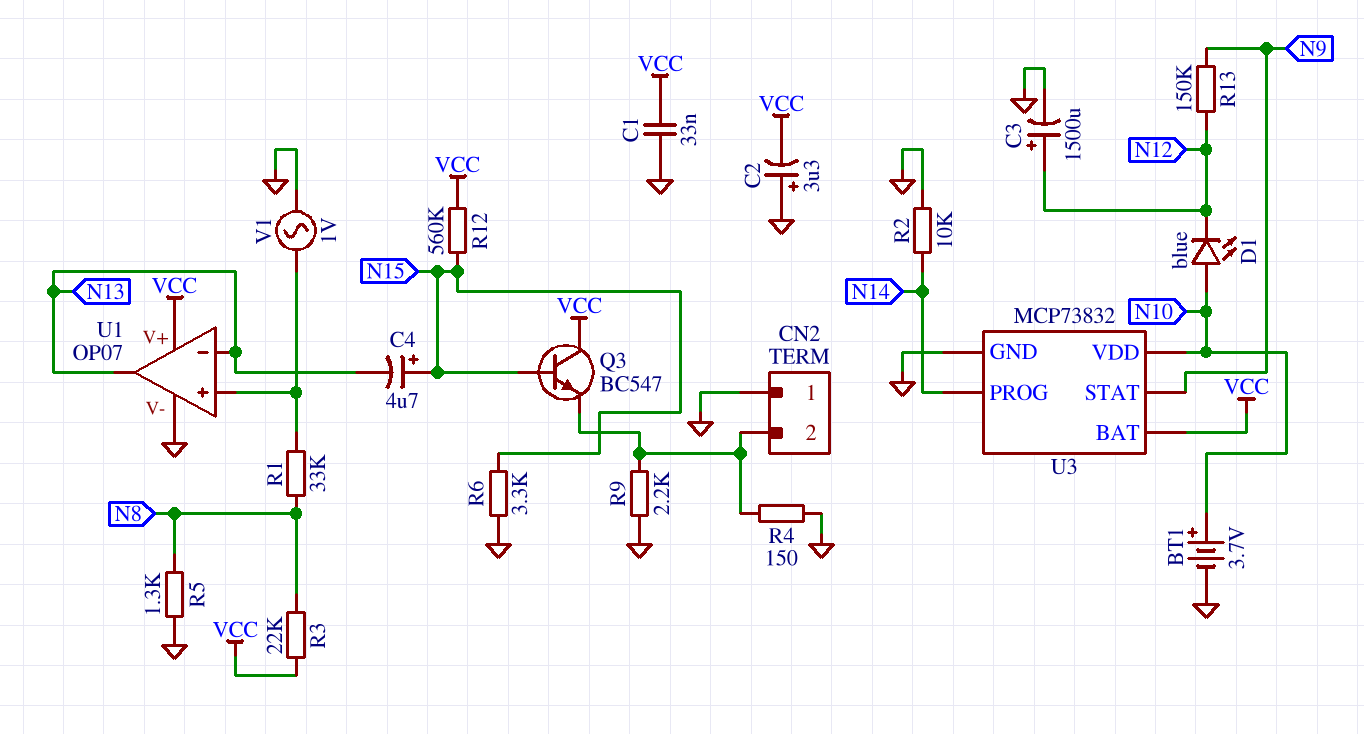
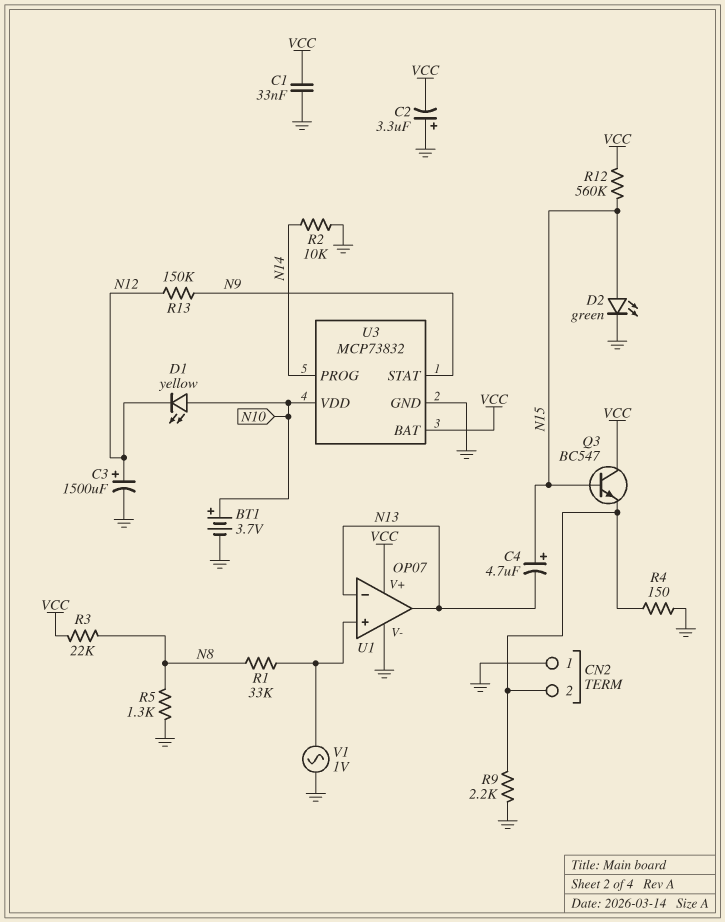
D1: LED blue (A N10, K N12) -> LED yellow (A N10, K N12)
D2: none -> LED green (A N15, K GND)
R6: 3.3k (GND, N15) -> none

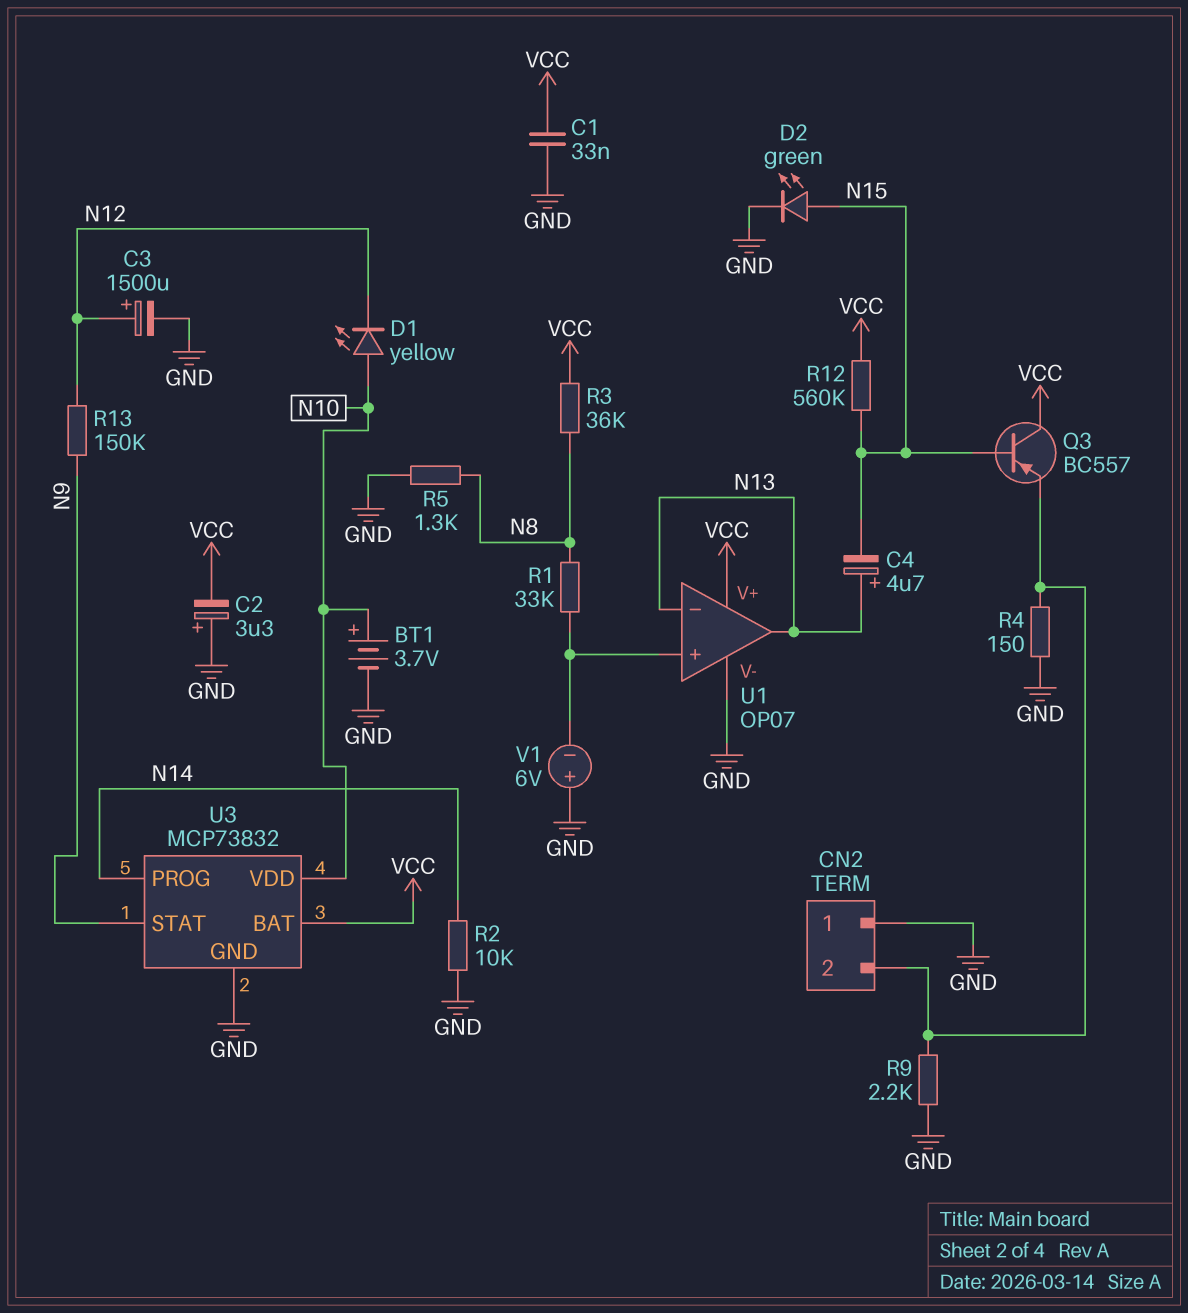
C4: 4.7uF (plus N15, minus N13) -> 4.7uF (plus N13, minus N15)
Q3: NPN BC547 (B N15, C VCC, E CN2/2) -> PNP BC557 (B N15, C VCC, E CN2/2)
R3: 22k (N8, VCC) -> 36k (N8, VCC)
V1: AC 1V (GND, U1/in+) -> 6V (plus GND, minus U1/in+)

